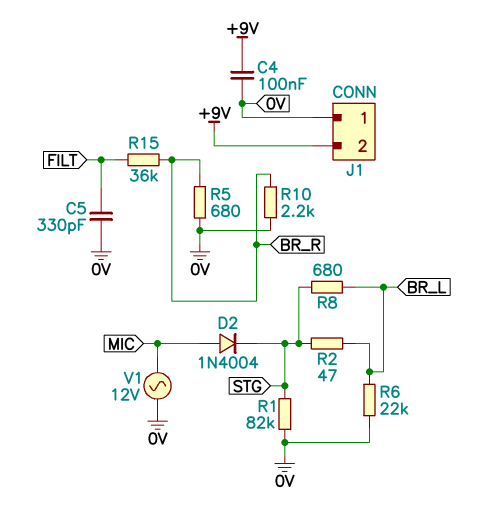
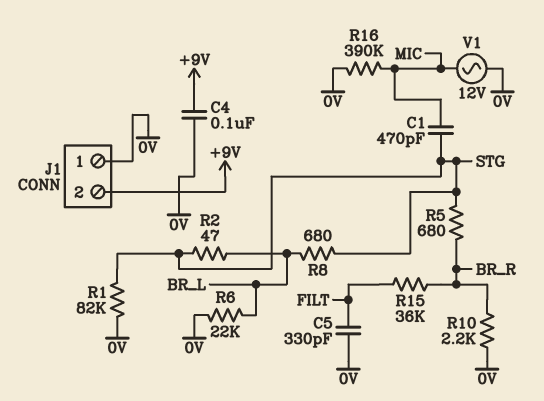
C1: none -> 470pF (MIC, STG)
D2: diode 1N4004 (A MIC, K STG) -> none
R5: 680 (0V, BR_R) -> 680 (BR_R, STG)
R16: none -> 390k (0V, MIC)

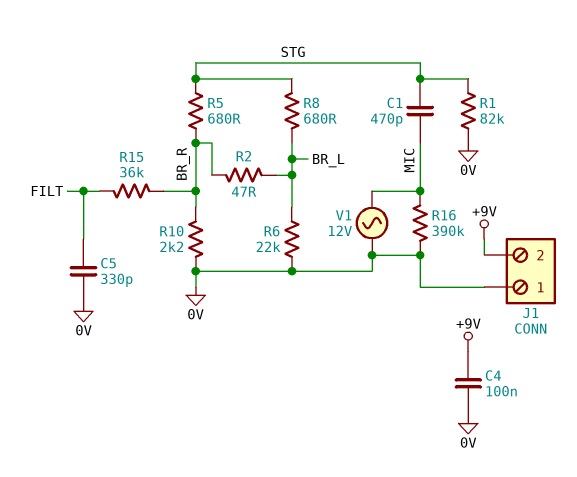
R2: 47 (BR_L, STG) -> 47 (BR_L, BR_R)

